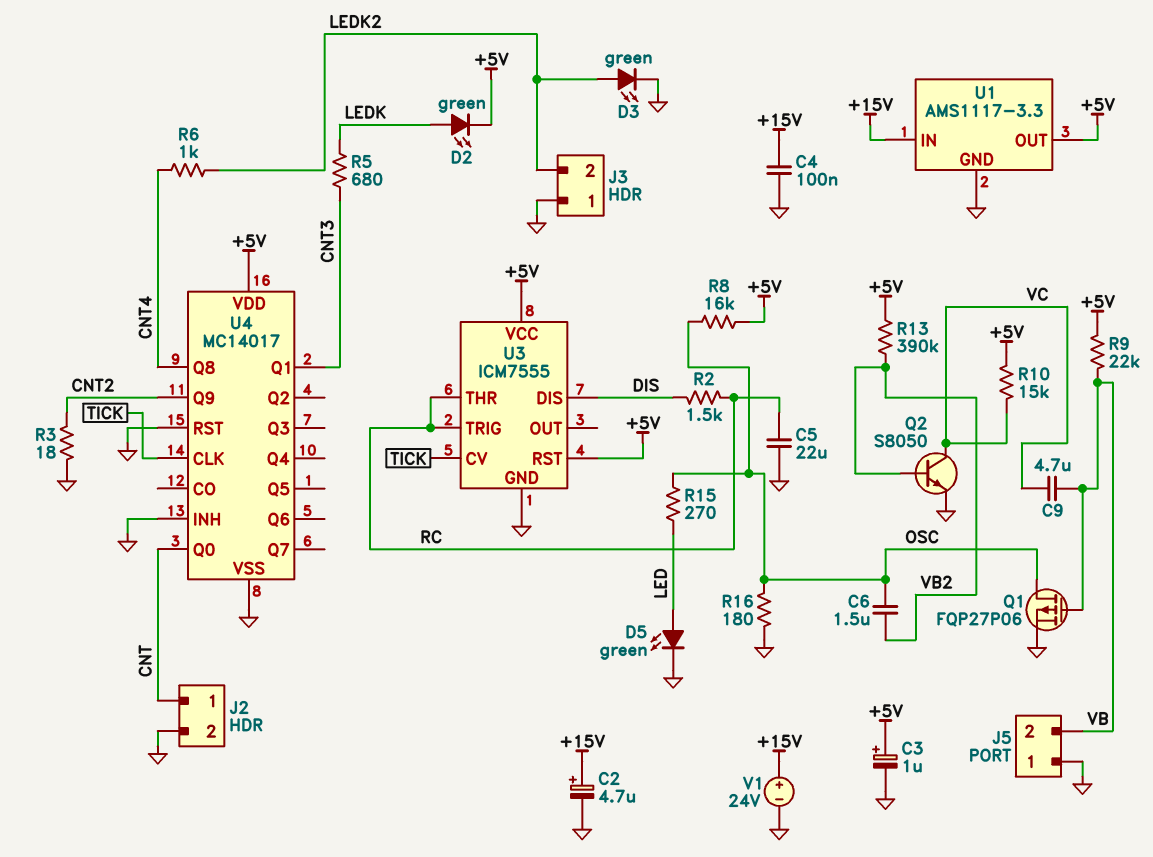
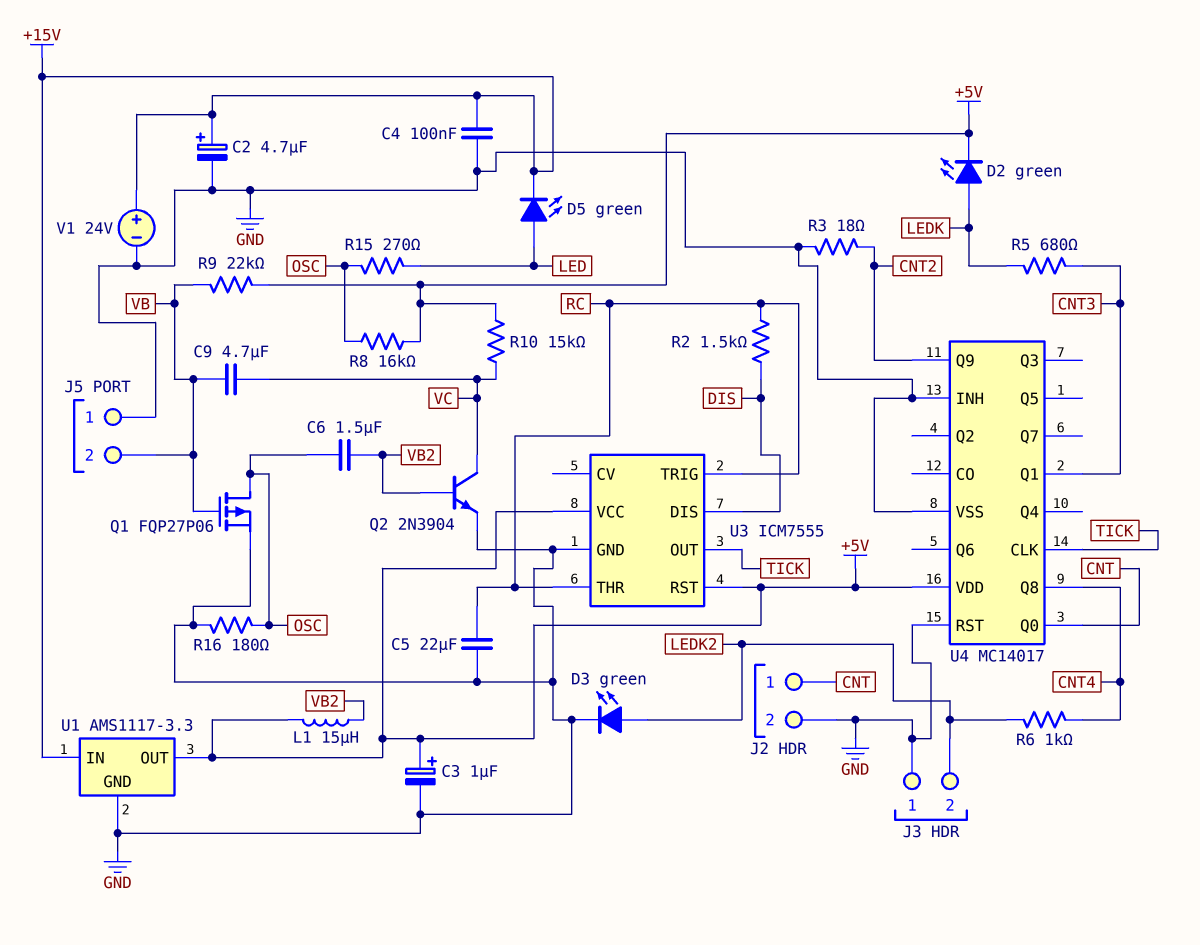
D5: LED green (A LED, K GND) -> LED green (A LED, K +15V)
L1: none -> 15uH (+5V, VB2)
Q2: NPN S8050 (B VB2, C VC, E GND) -> NPN 2N3904 (B VB2, C VC, E GND)
R13: 390k (+5V, VB2) -> none
U3 pin CV: TICK -> none
U3 pin OUT: none -> TICK

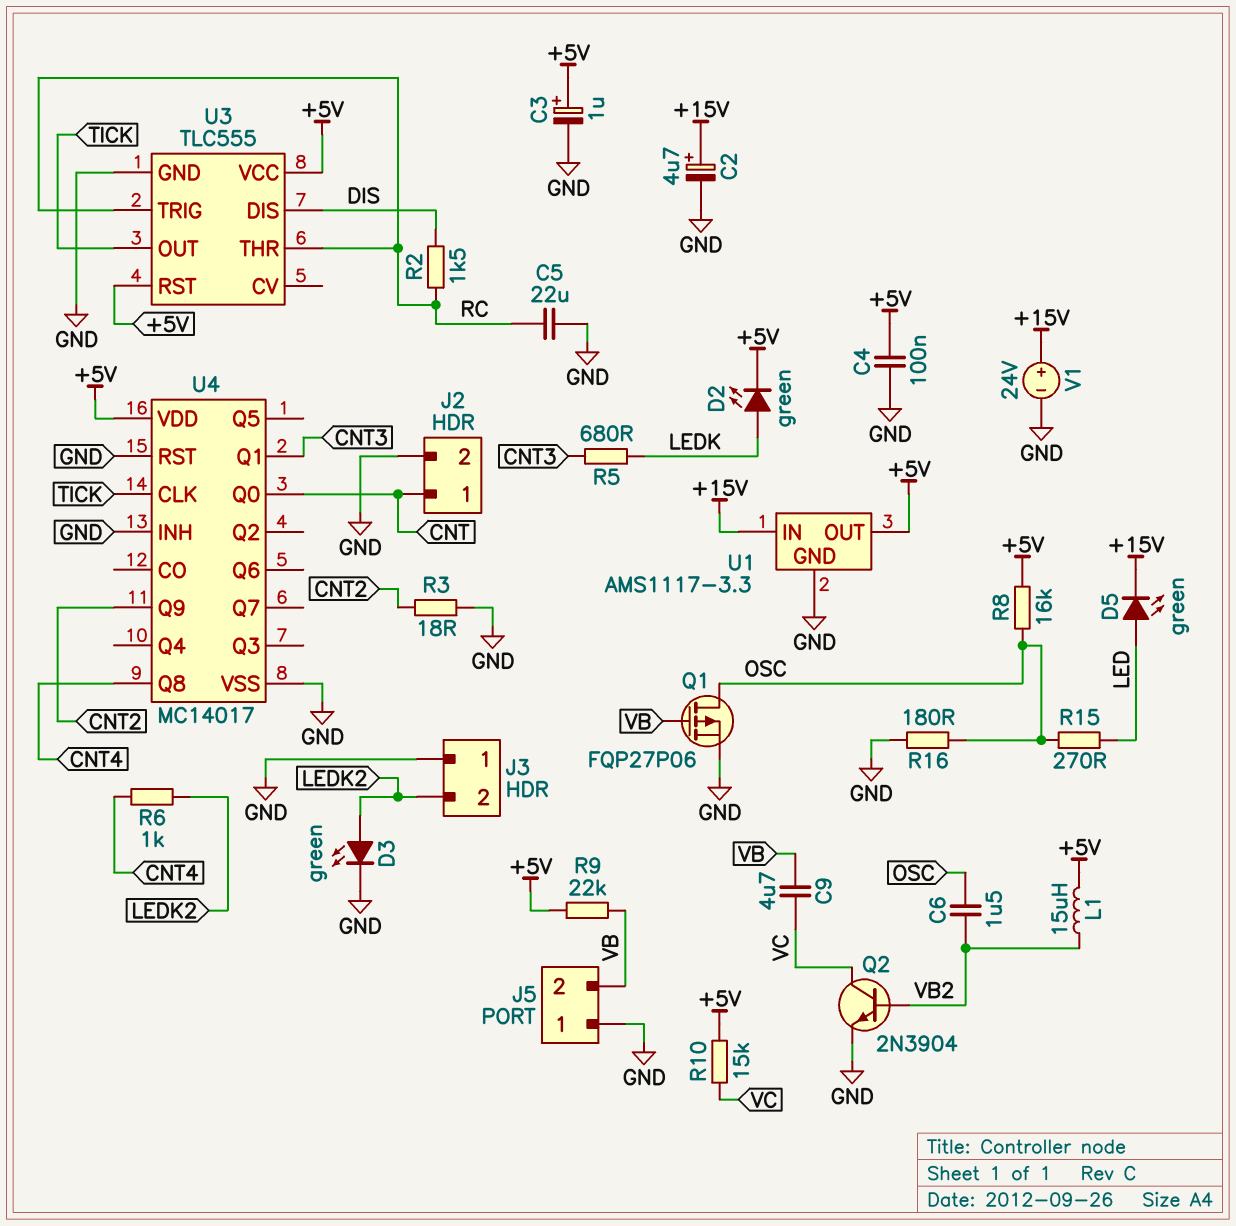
C4: 100nF (+15V, GND) -> 100nF (+5V, GND)
U3: ICM7555 -> TLC555

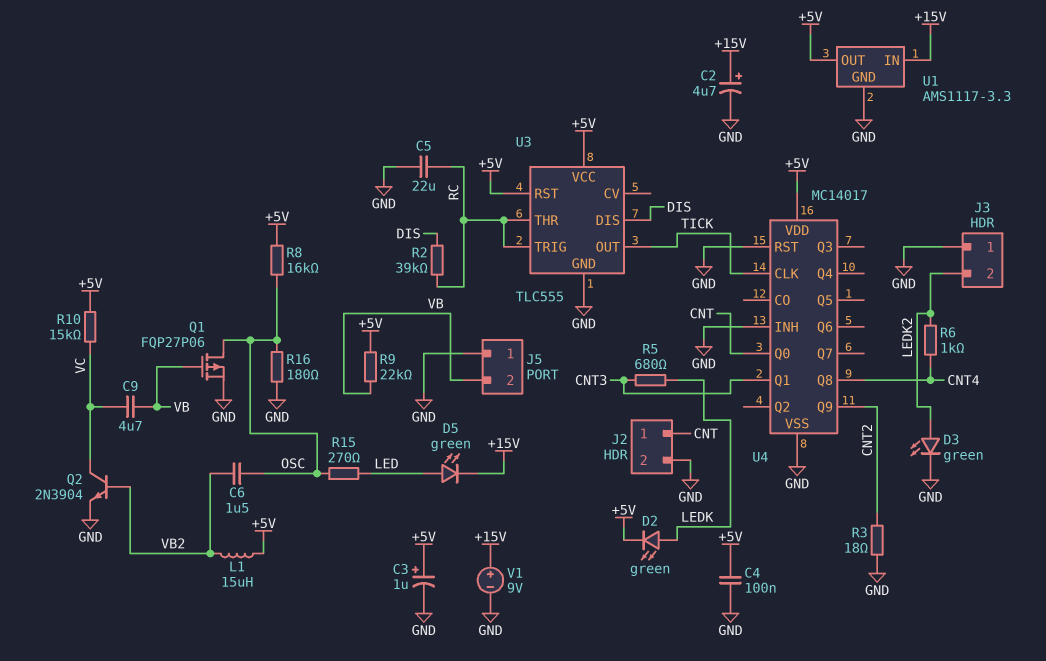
R2: 1.5k (DIS, RC) -> 39k (DIS, RC)
V1: 24V (plus +15V, minus GND) -> 9V (plus +15V, minus GND)

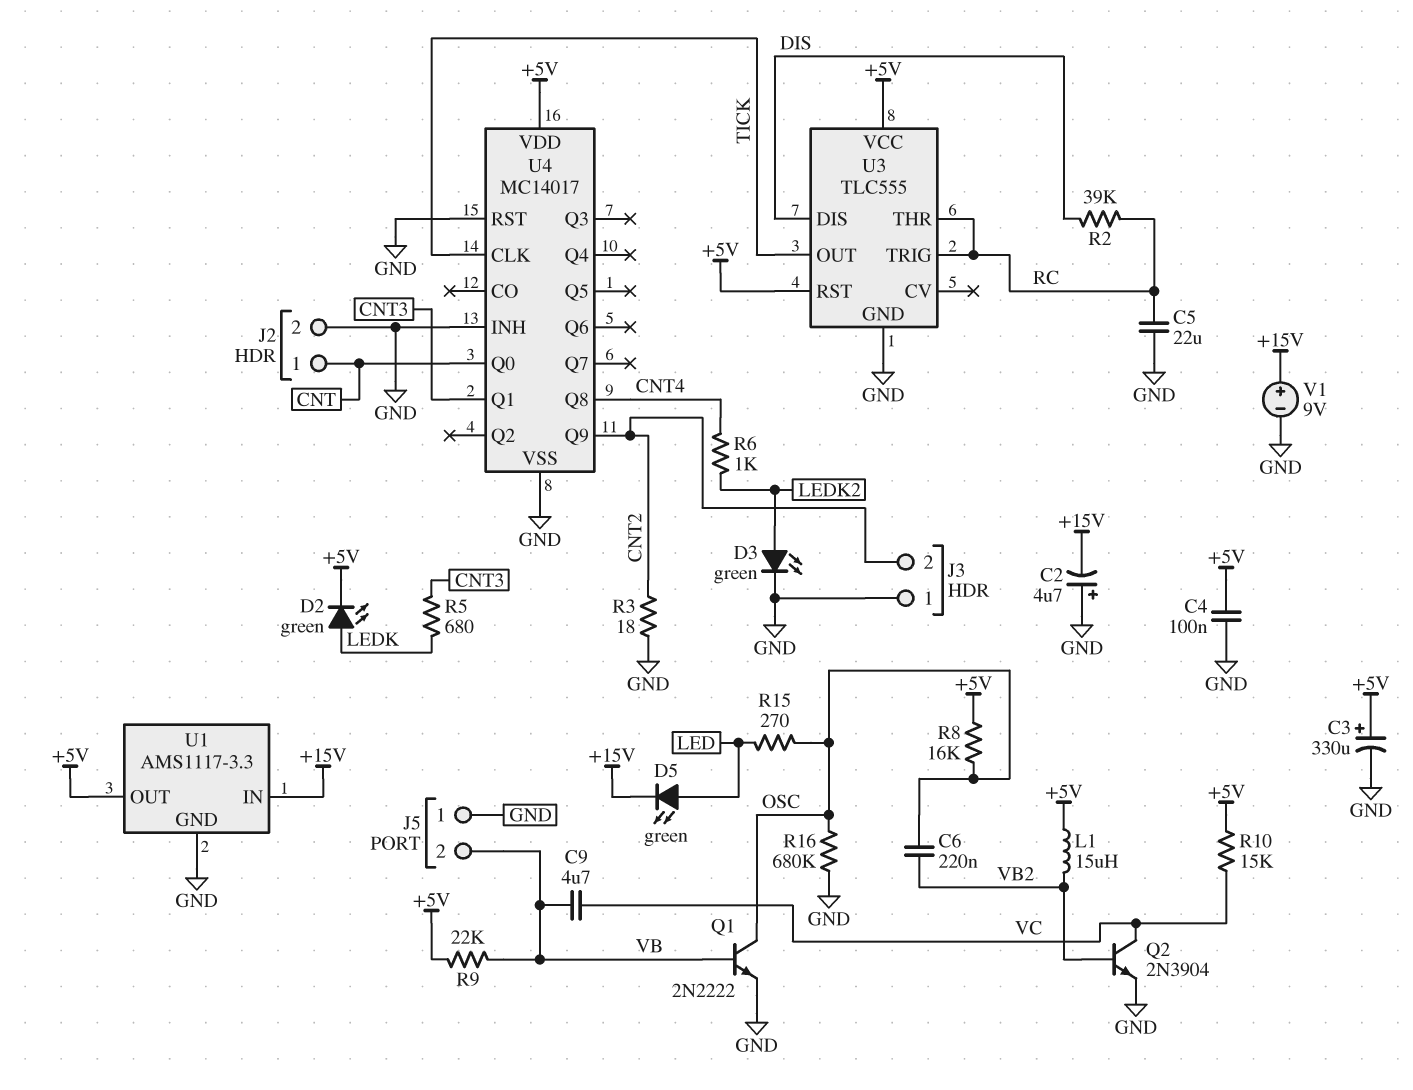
C2: 4.7uF (plus +15V, minus GND) -> 4.7uF (plus GND, minus +15V)
C3: 1uF (plus +5V, minus GND) -> 330uF (plus +5V, minus GND)
C6: 1.5uF (OSC, VB2) -> 220nF (OSC, VB2)
J3 pin 2: LEDK2 -> CNT2
Q1: PMOS FQP27P06 (G VB, D OSC, S GND) -> NPN 2N2222 (B VB, C OSC, E GND)
R16: 180 (GND, OSC) -> 680k (GND, OSC)

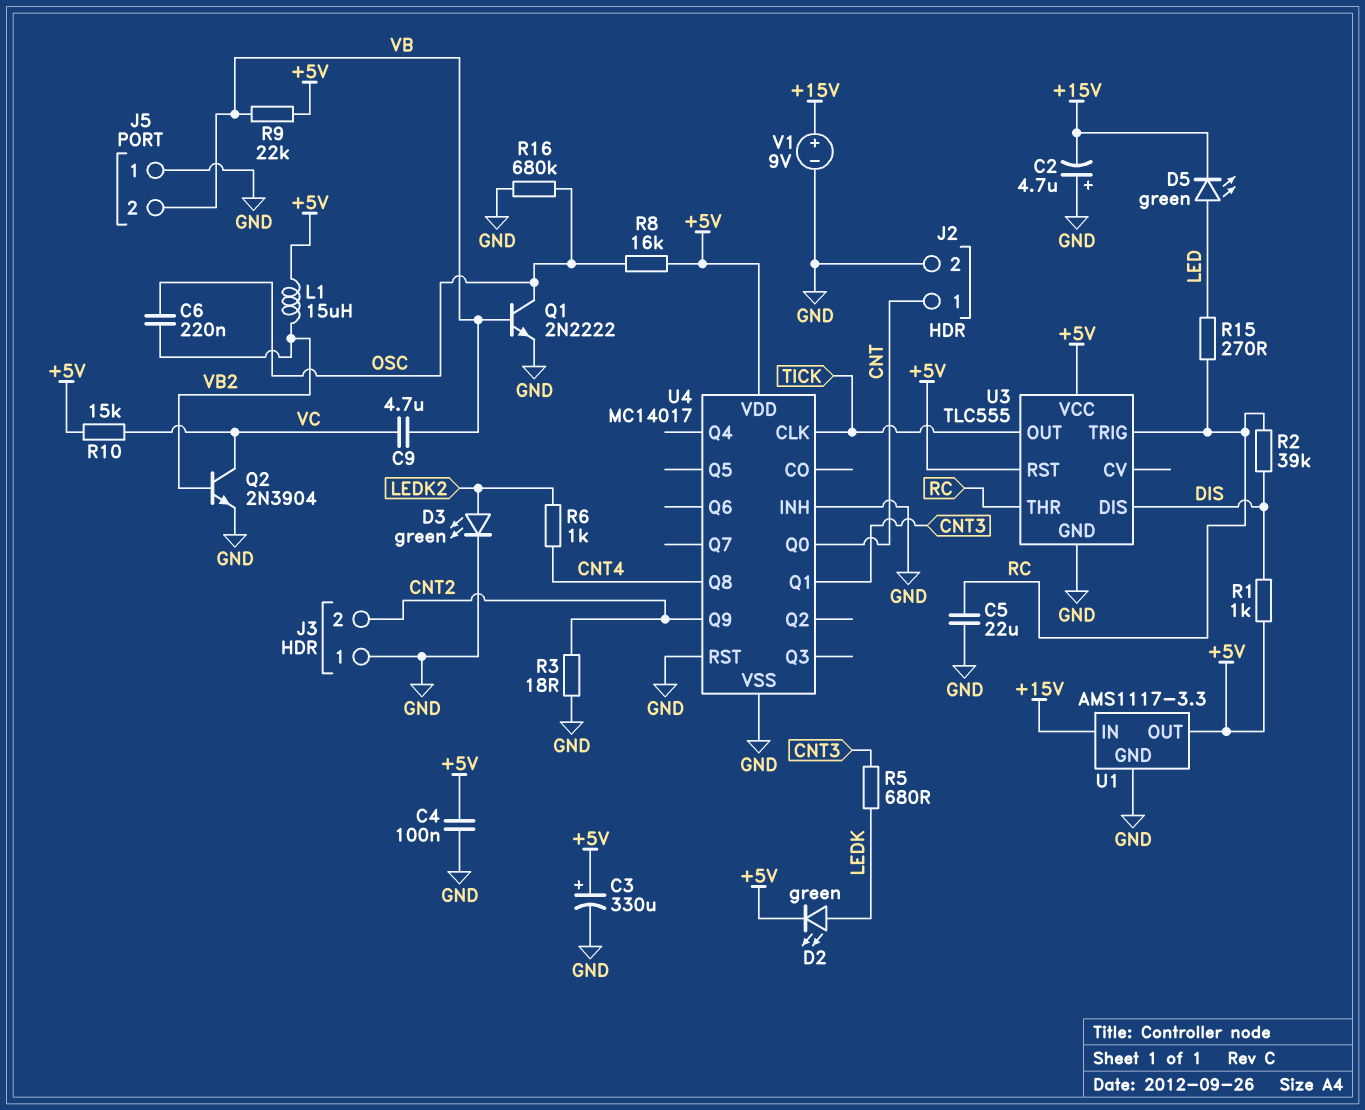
R1: none -> 1k (+5V, DIS)
R15: 270 (LED, OSC) -> 270 (LED, RC)

